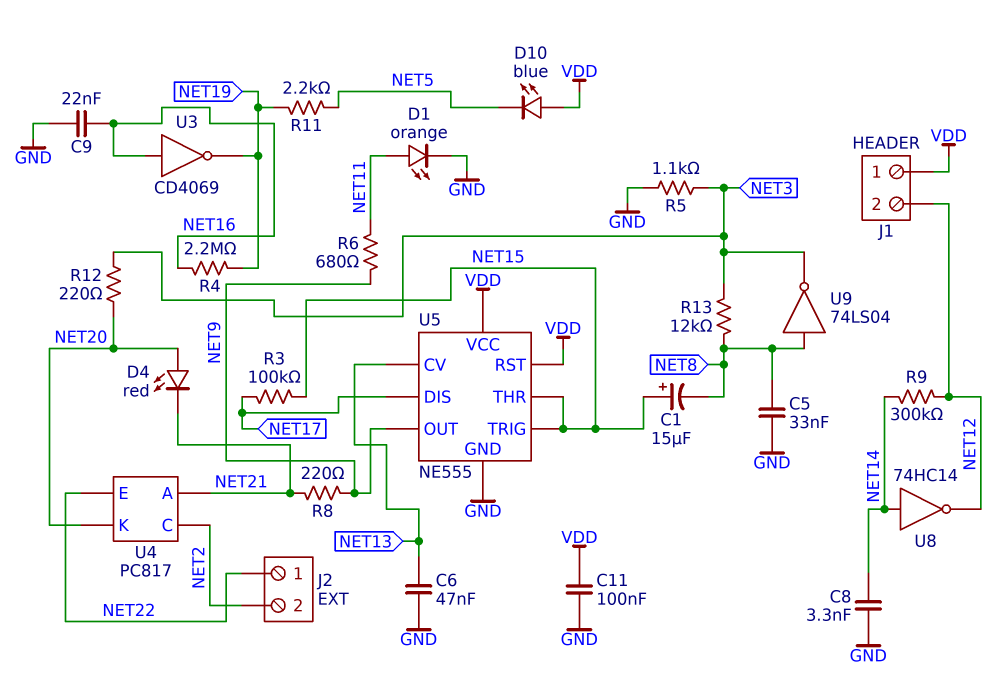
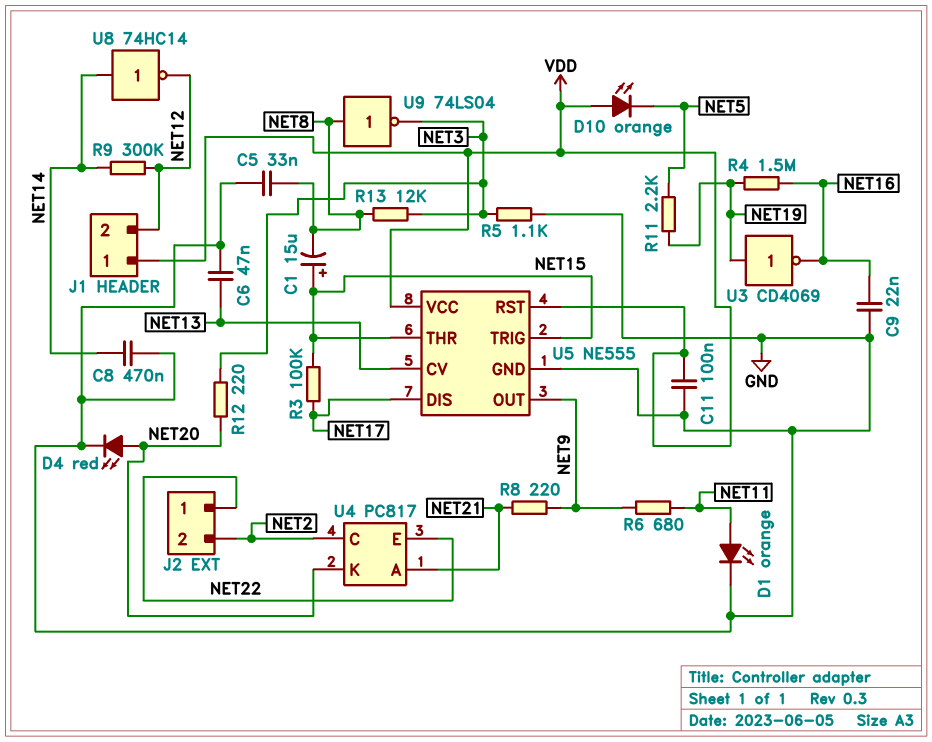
C8: 3.3nF (GND, NET14) -> 470nF (GND, NET14)
D4: LED red (A NET20, K NET21) -> LED red (A NET20, K GND)
D10: LED blue (A VDD, K NET5) -> LED orange (A VDD, K NET5)
R4: 2.2M (NET16, NET19) -> 1.5M (NET16, NET19)
U3: NOT CD4069 (in NET16, out NET19) -> NOT CD4069 (in NET19, out NET16)

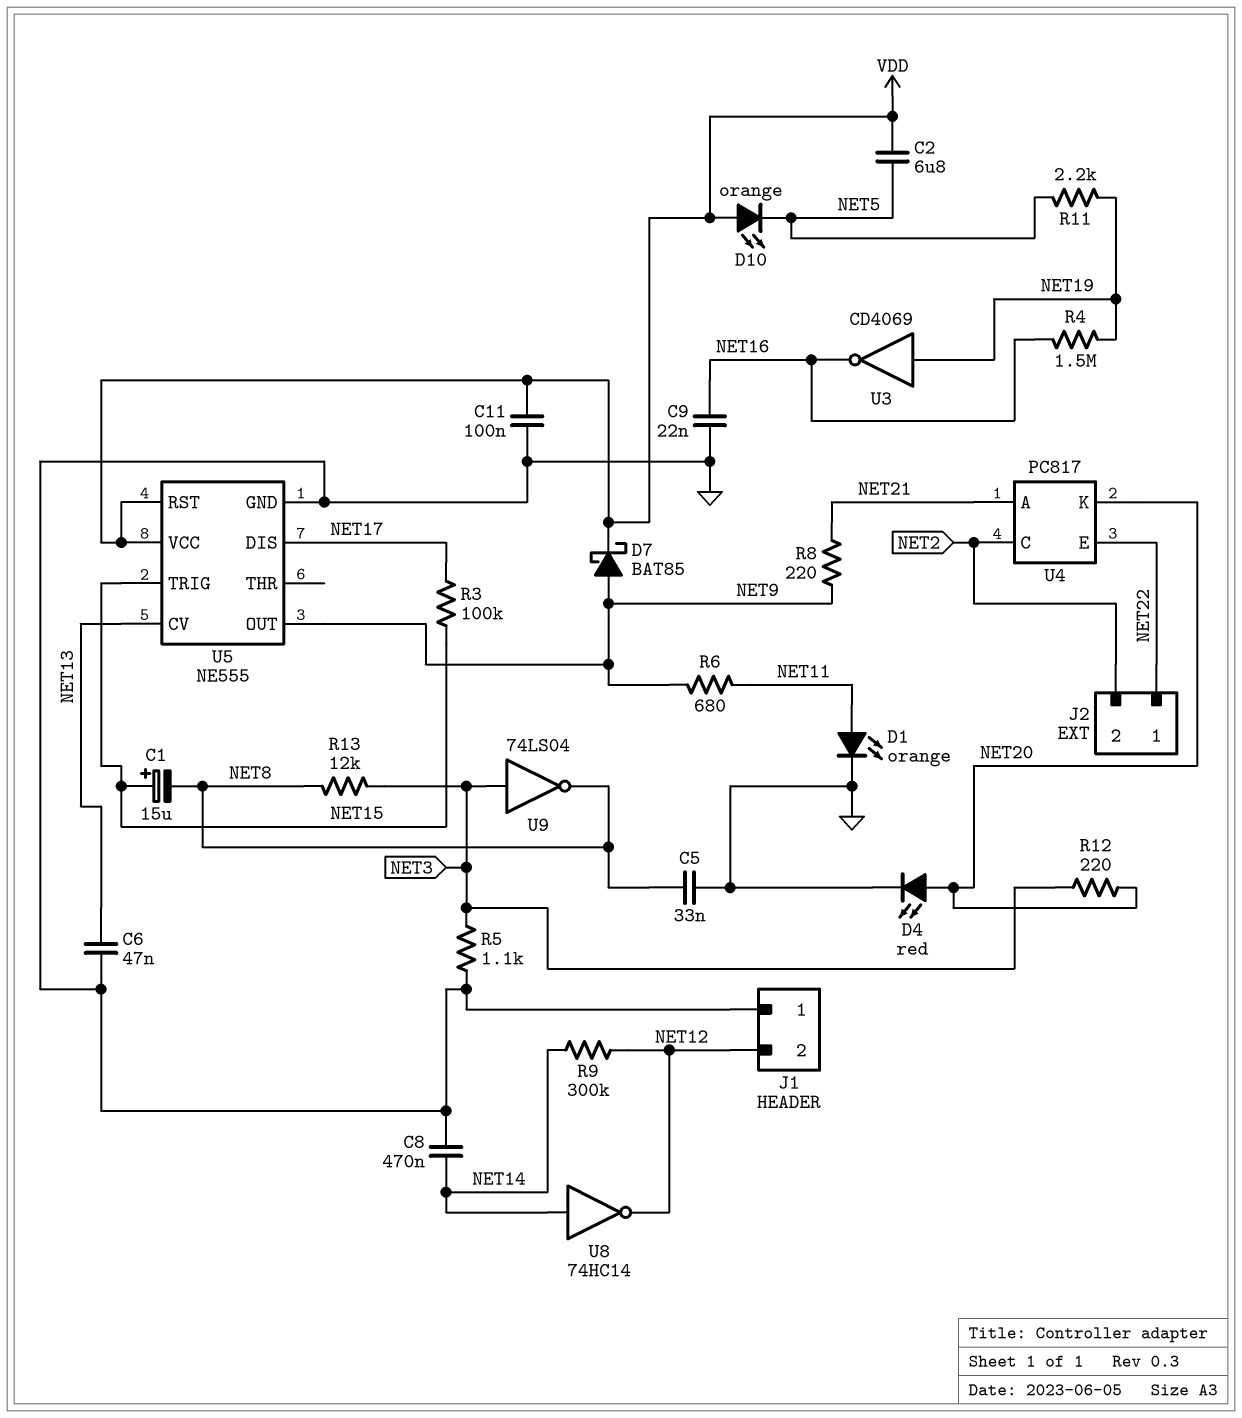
C2: none -> 6.8uF (NET5, VDD)
D7: none -> schottky BAT85 (A NET9, K VDD)
J1 pin 1: VDD -> GND
U5 pin THR: NET15 -> none
U9: NOT 74LS04 (in NET8, out NET3) -> NOT 74LS04 (in NET3, out NET8)

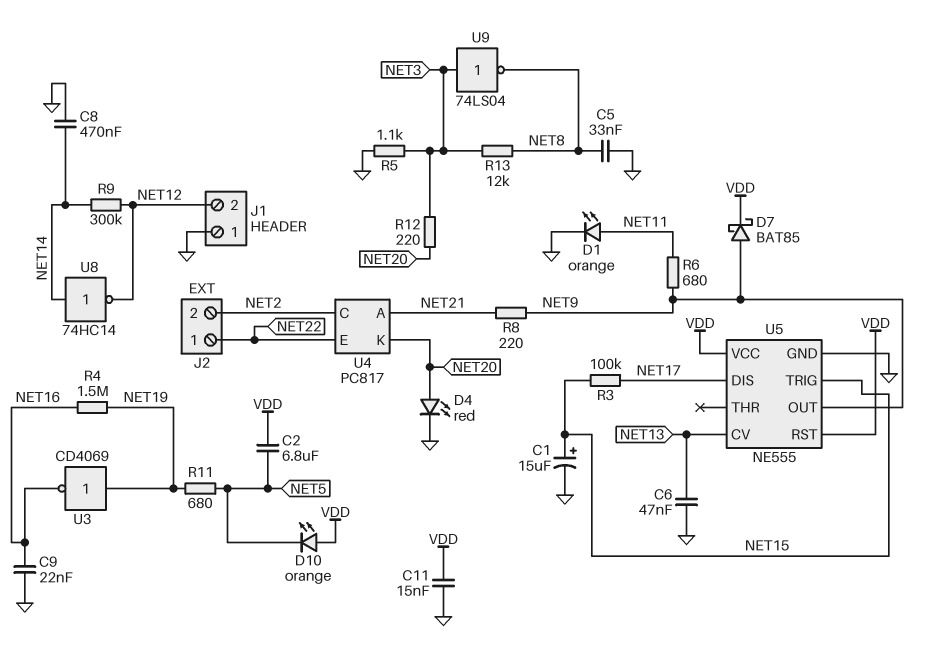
C1: 15uF (plus NET15, minus NET8) -> 15uF (plus NET15, minus GND)
C11: 100nF (GND, VDD) -> 15nF (GND, VDD)
R11: 2.2k (NET5, NET19) -> 680 (NET5, NET19)

